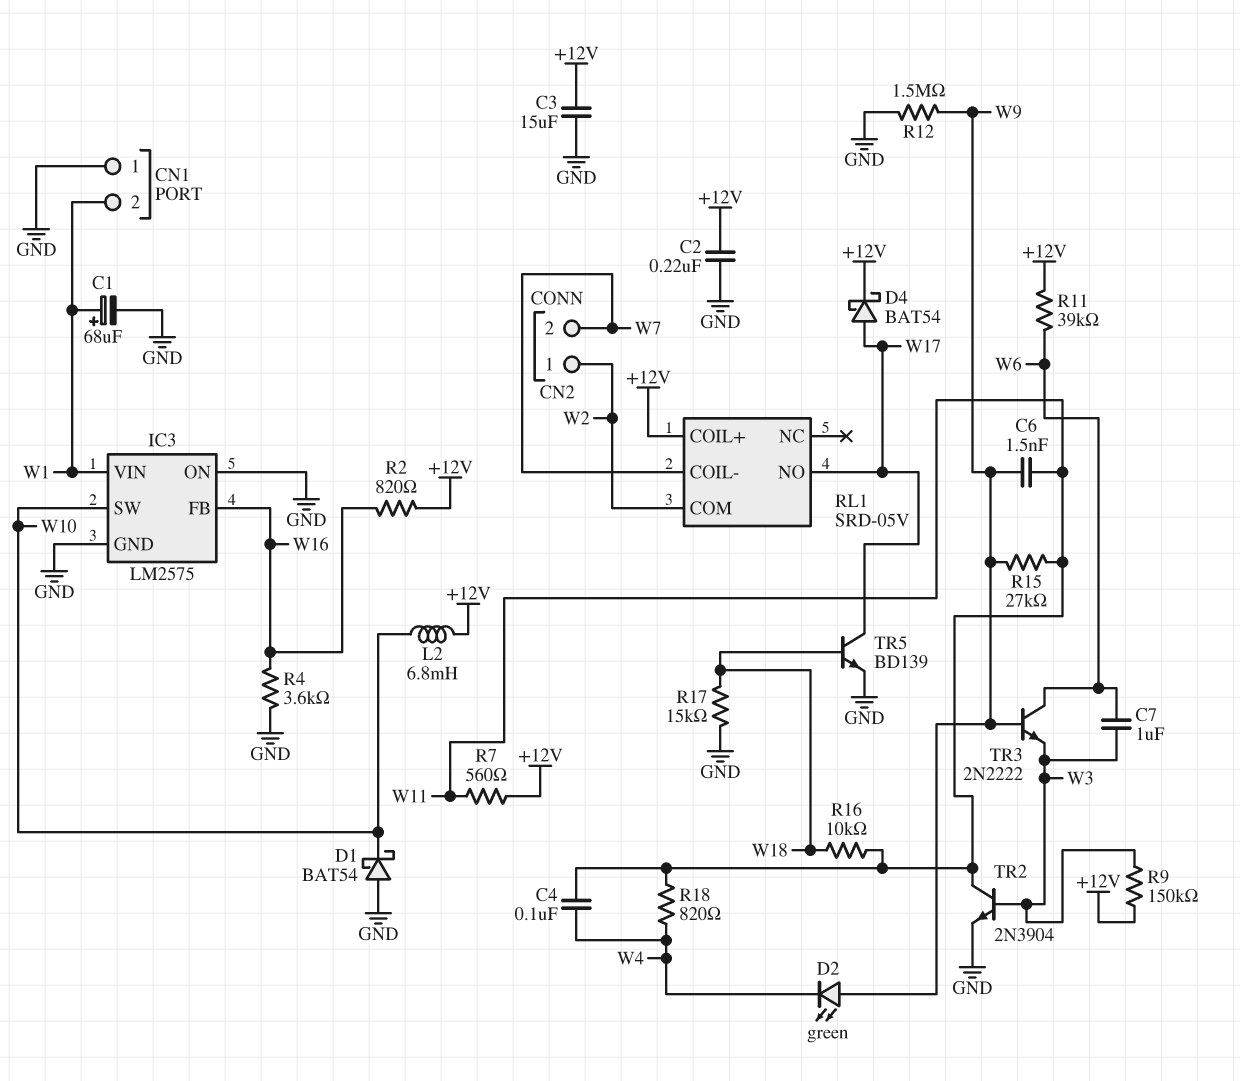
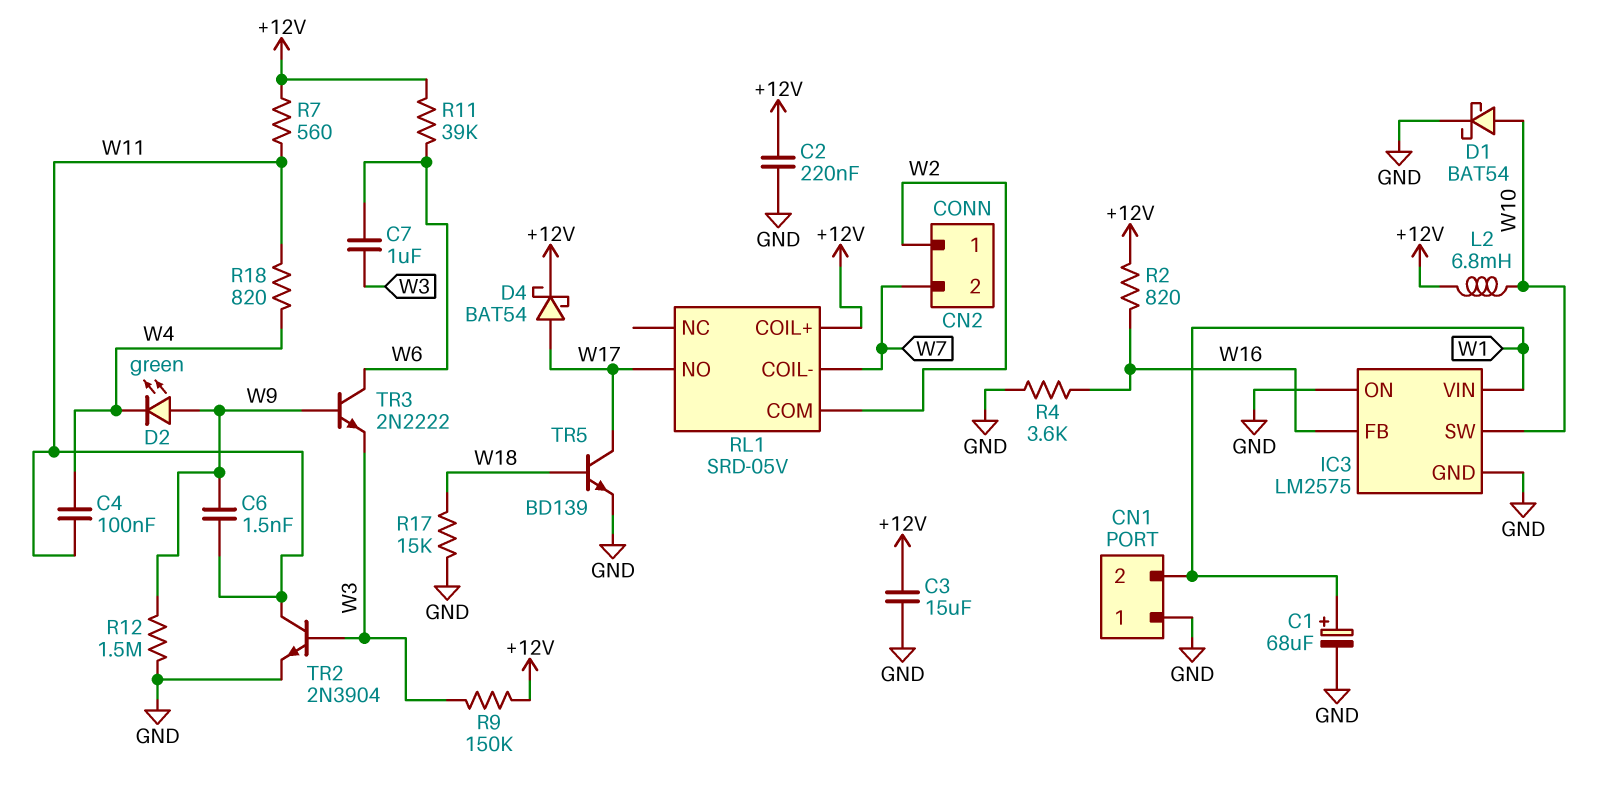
D1: schottky BAT54 (A GND, K W10) -> schottky BAT54 (A W10, K GND)
R15: 27k (W9, W11) -> none
R16: 10k (W11, W18) -> none

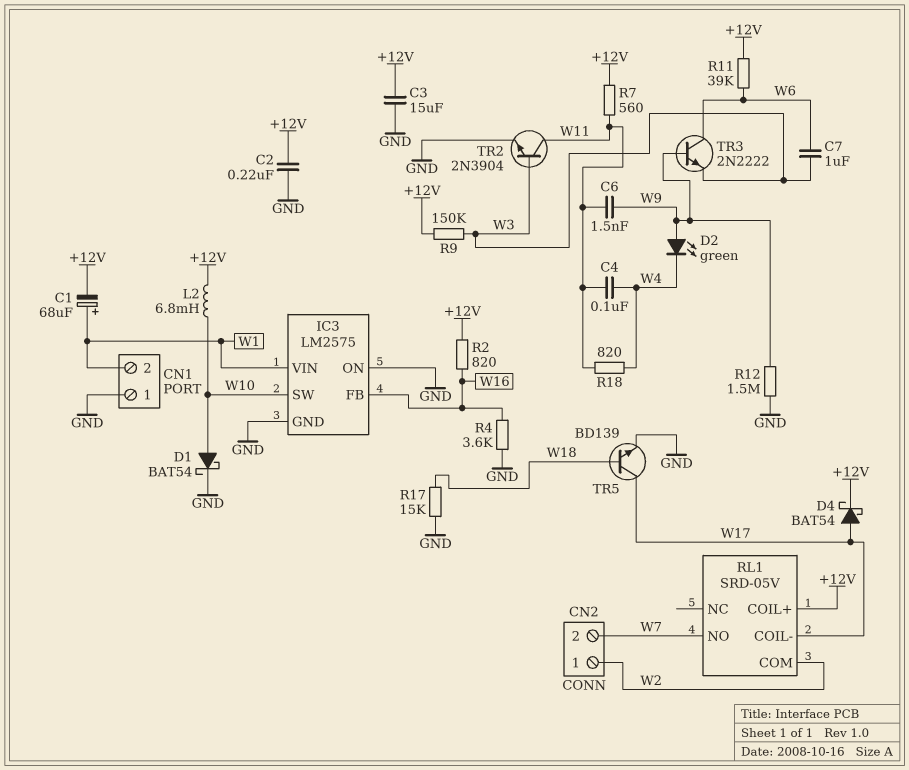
C1: 68uF (plus W1, minus GND) -> 68uF (plus W1, minus +12V)
RL1 pin COIL-: W7 -> W17
RL1 pin NO: W17 -> W7

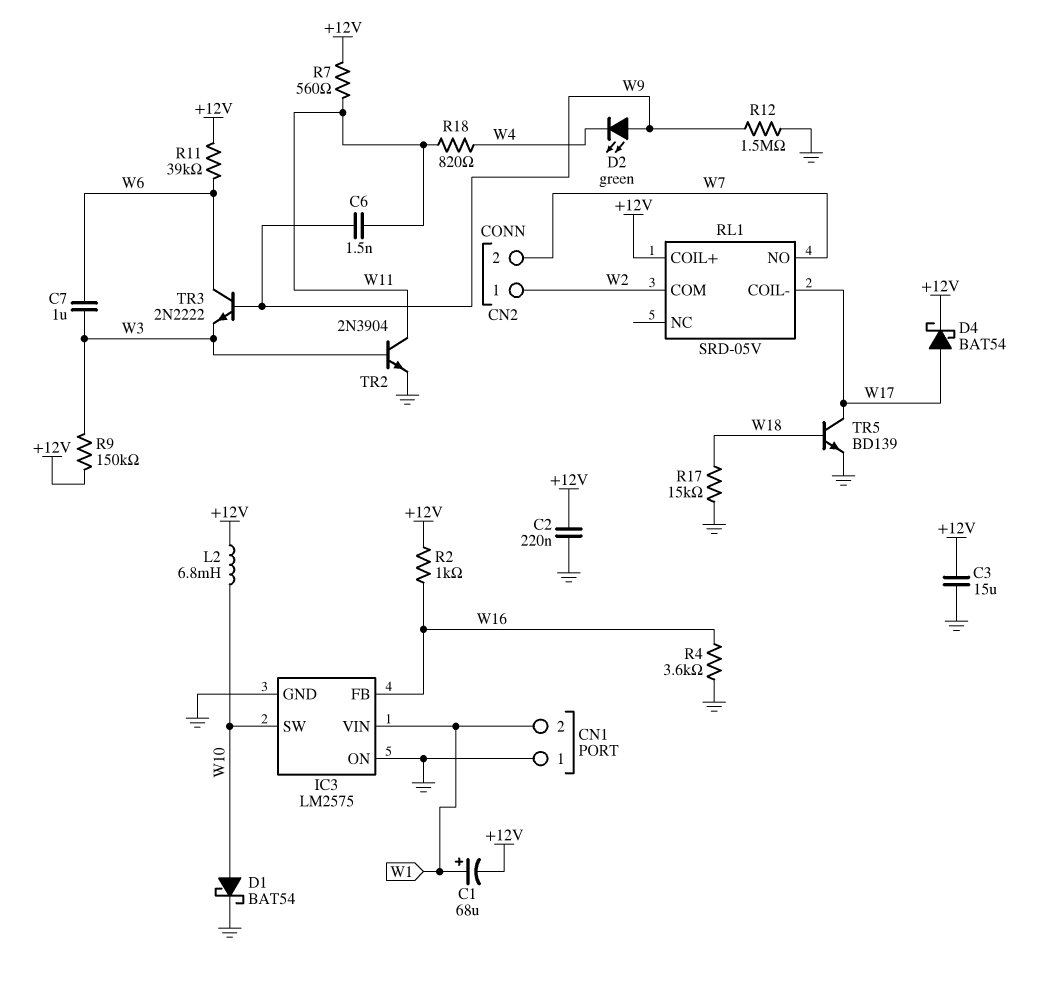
C4: 100nF (W4, W11) -> none
R2: 820 (+12V, W16) -> 1k (+12V, W16)

